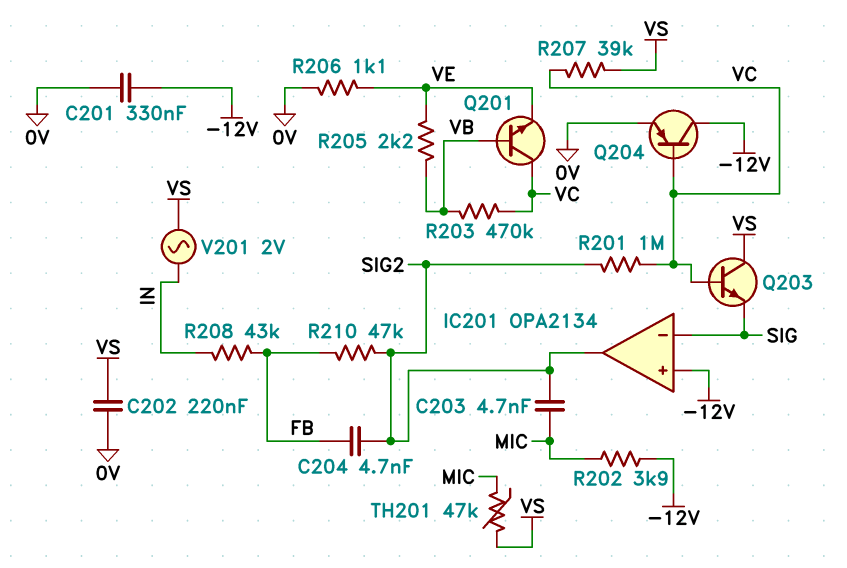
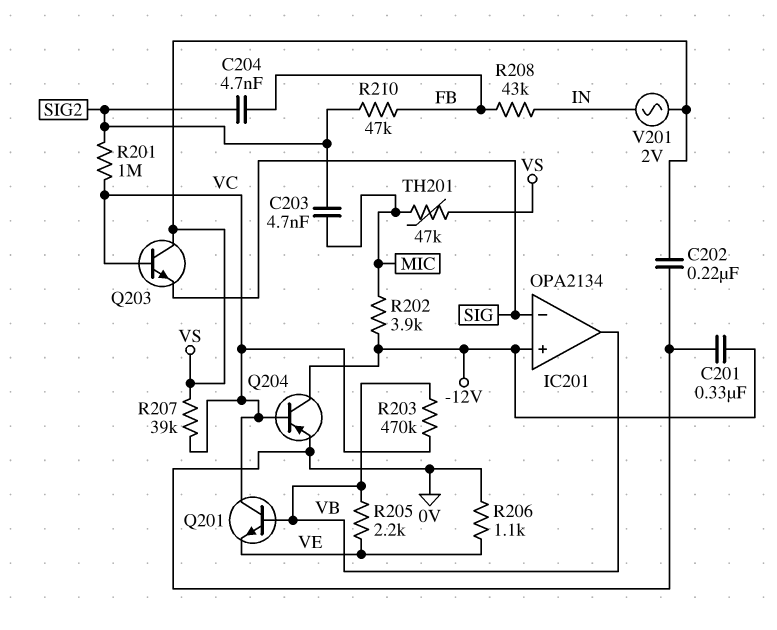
IC201 pin out: SIG2 -> VB

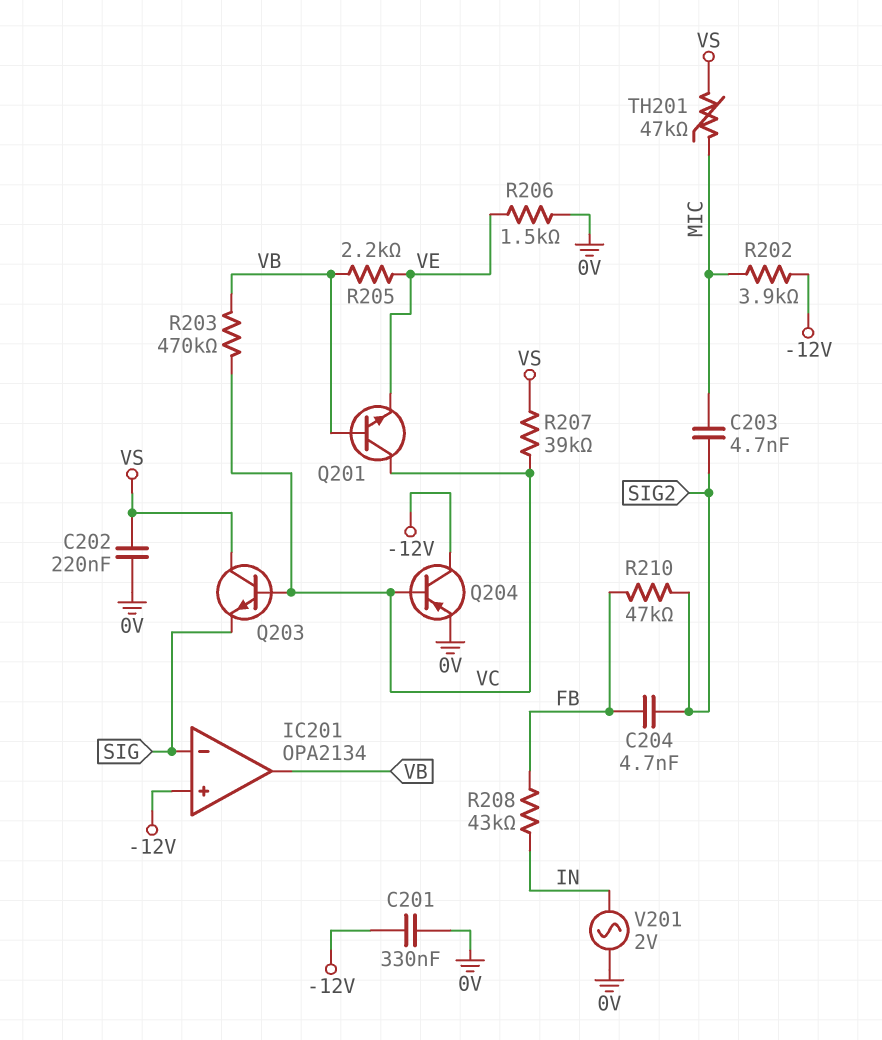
R201: 1M (SIG2, VC) -> none
R206: 1.1k (0V, VE) -> 1.5k (0V, VE)
V201: AC 2V (IN, VS) -> AC 2V (0V, IN)

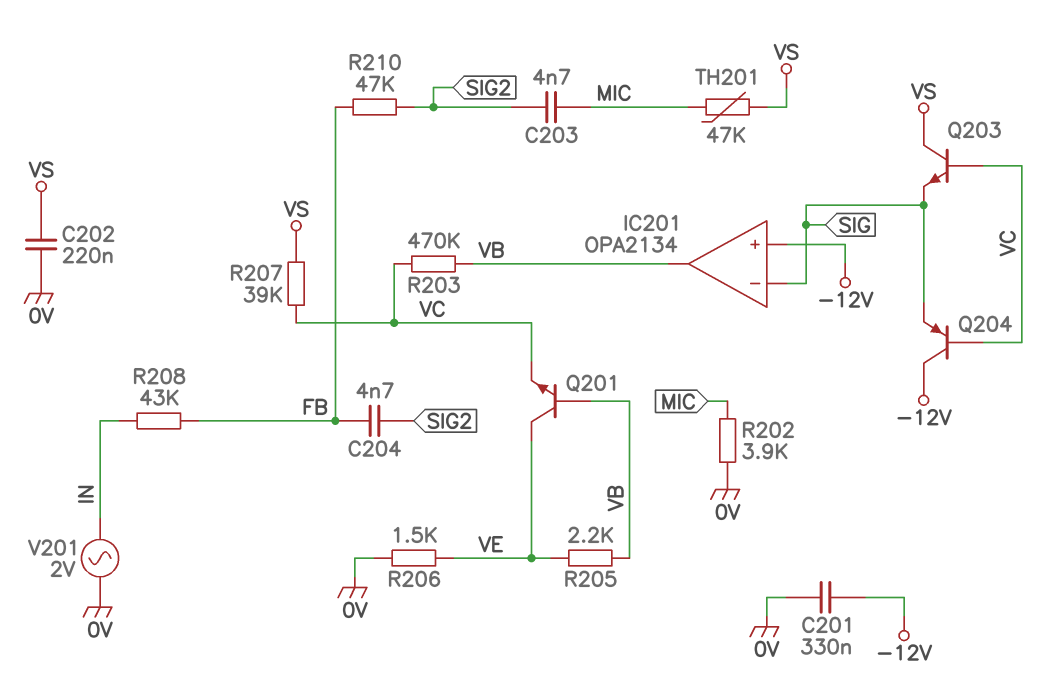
Q201: NPN (B VB, C VC, E VE) -> NPN (B VB, C VE, E VC)
Q204: PNP (B VC, C -12V, E 0V) -> PNP (B VC, C -12V, E SIG)
R202: 3.9k (-12V, MIC) -> 3.9k (0V, MIC)

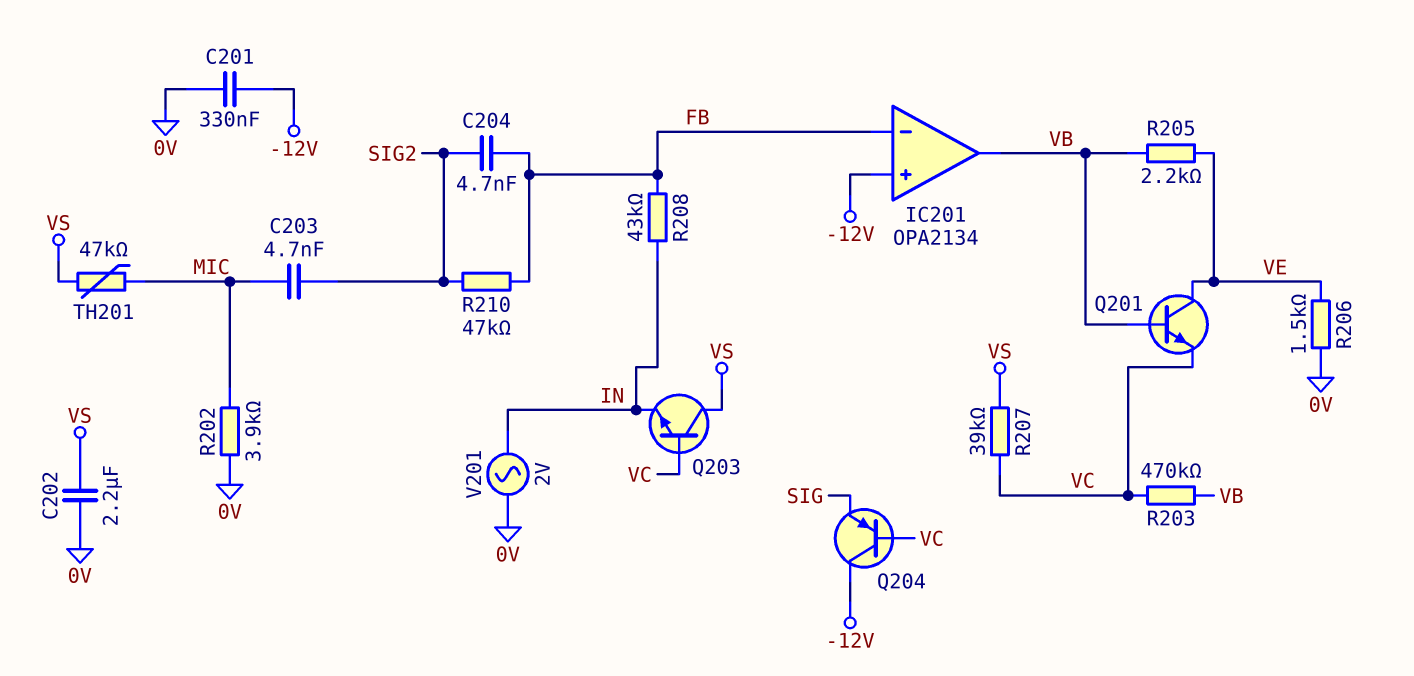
C202: 220nF (0V, VS) -> 2.2uF (0V, VS)
IC201 pin in-: SIG -> FB
Q203: NPN (B VC, C VS, E SIG) -> NPN (B VC, C VS, E IN)

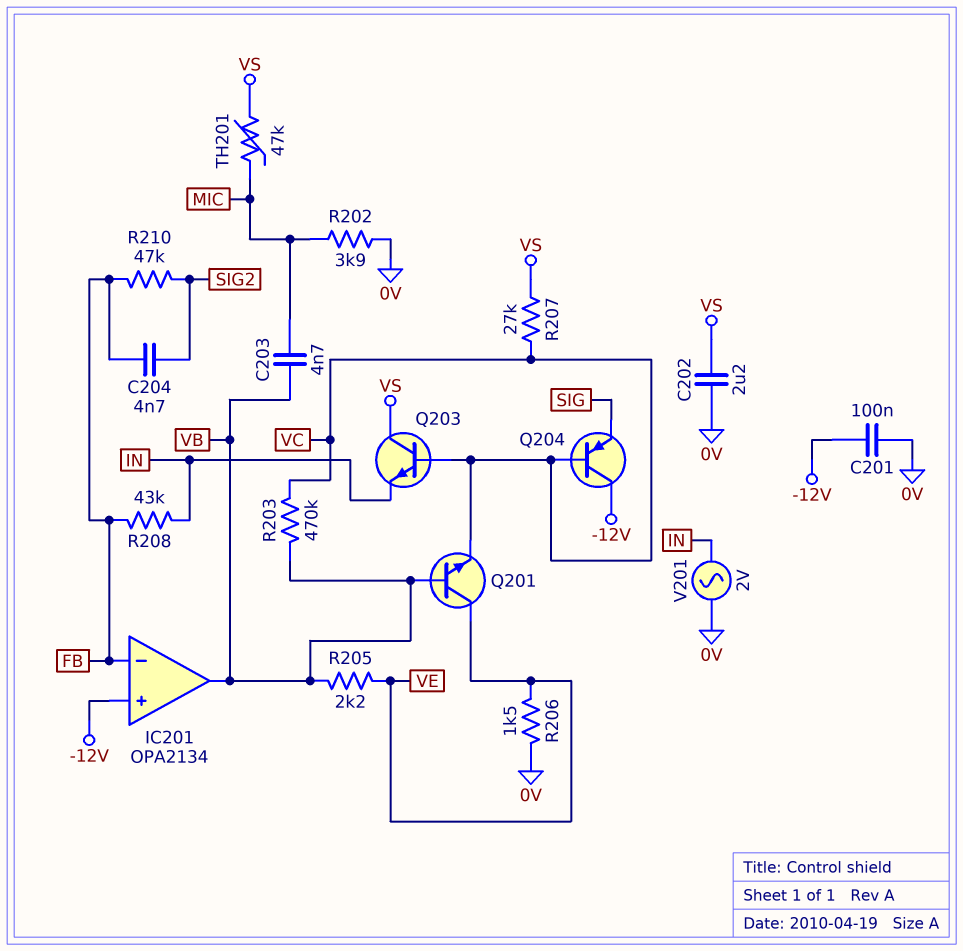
C201: 330nF (-12V, 0V) -> 100nF (-12V, 0V)
C203: 4.7nF (MIC, SIG2) -> 4.7nF (MIC, VB)
R207: 39k (VC, VS) -> 27k (VC, VS)

